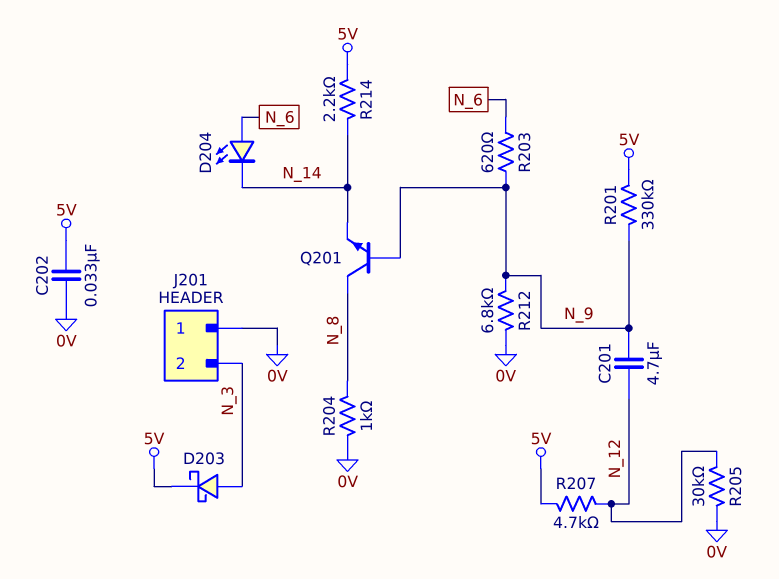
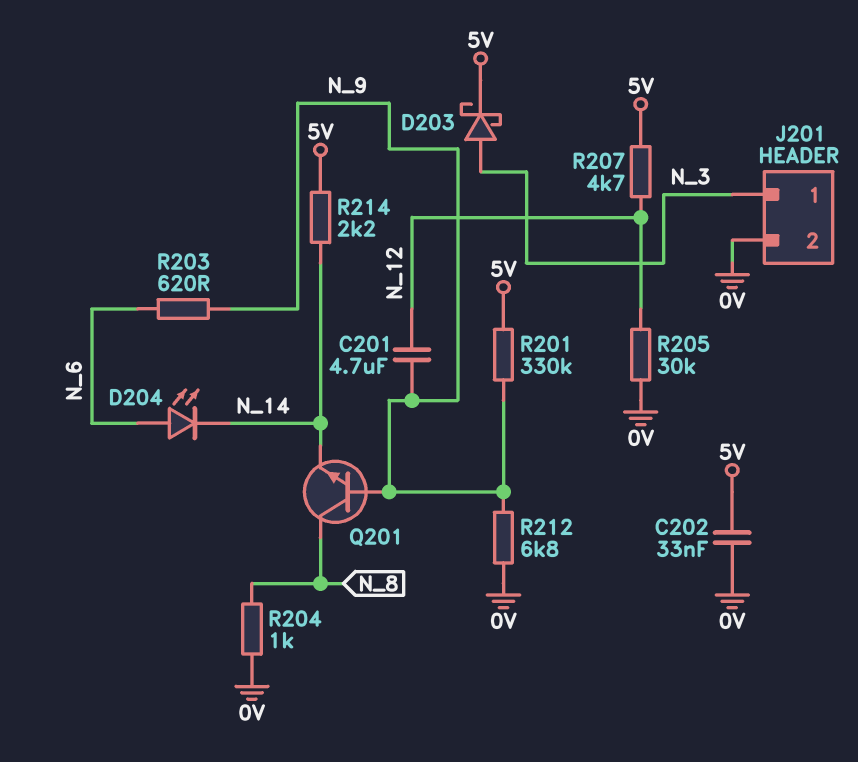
J201 pin 1: 0V -> N_3
J201 pin 2: N_3 -> 0V

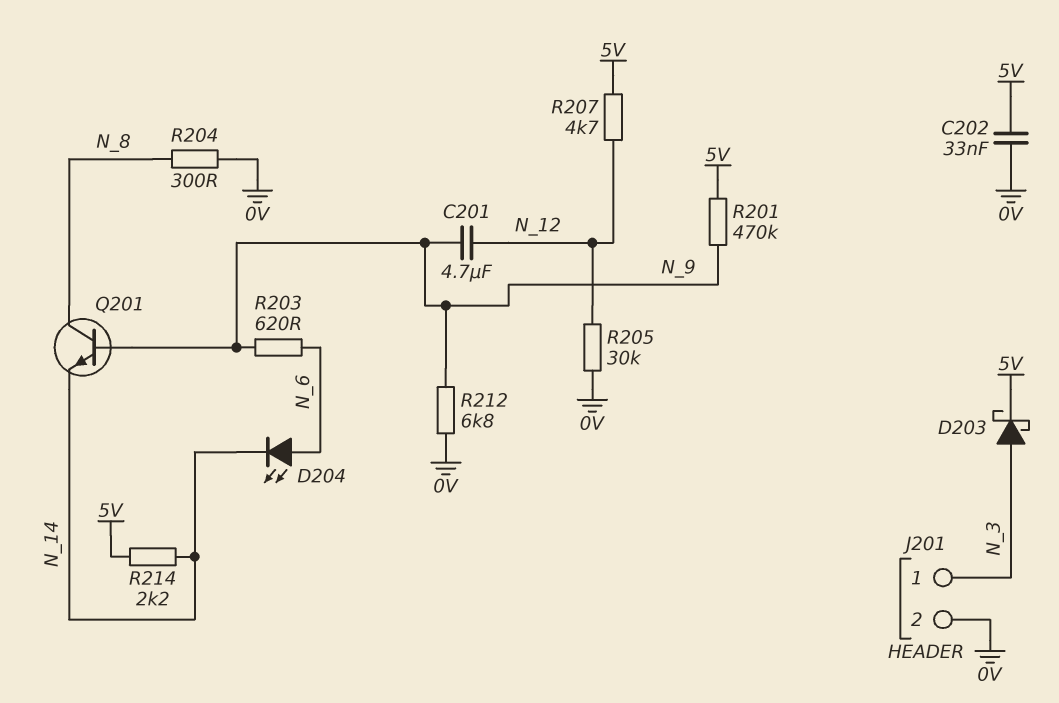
R201: 330k (5V, N_9) -> 470k (5V, N_9)
R204: 1k (0V, N_8) -> 300 (0V, N_8)

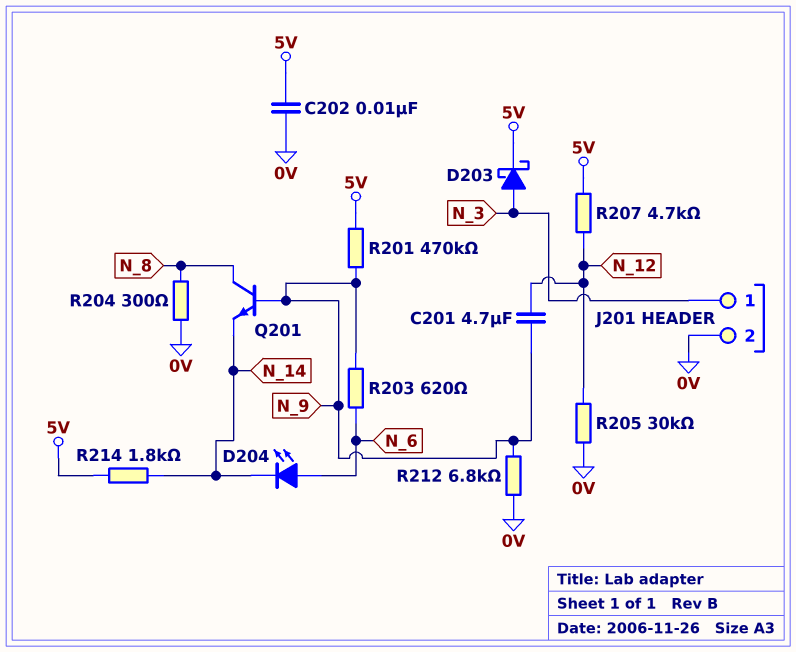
C202: 33nF (0V, 5V) -> 10nF (0V, 5V)
R214: 2.2k (5V, N_14) -> 1.8k (5V, N_14)

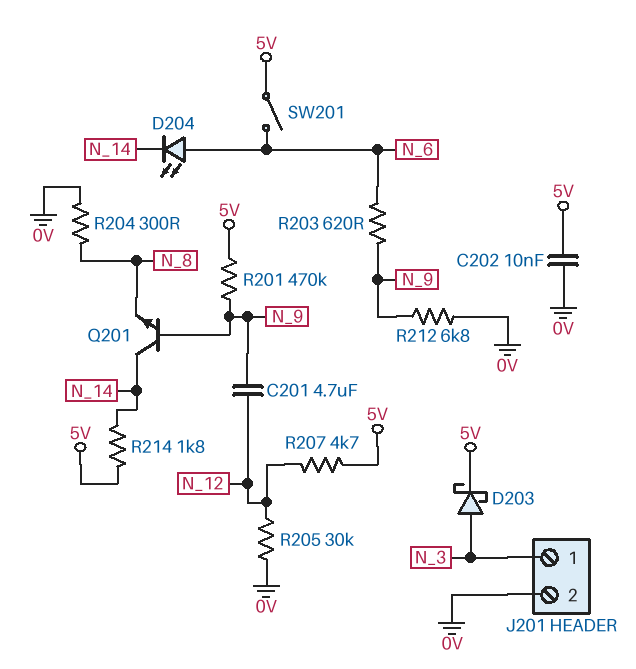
Q201: NPN (B N_9, C N_8, E N_14) -> NPN (B N_9, C N_14, E N_8)
SW201: none -> switch (5V, N_6)

